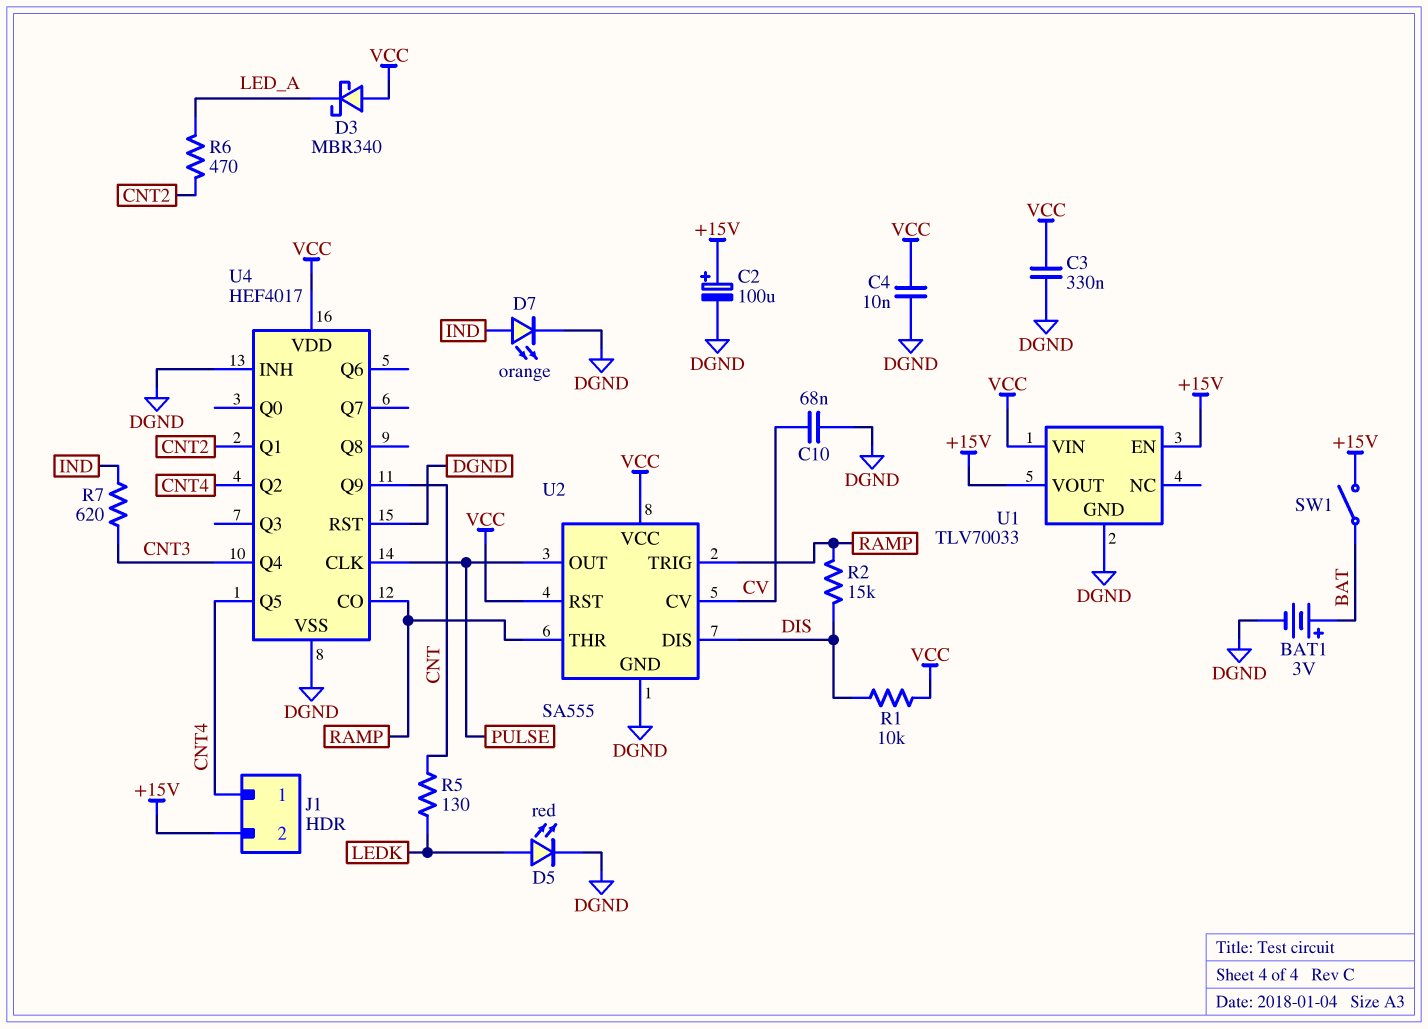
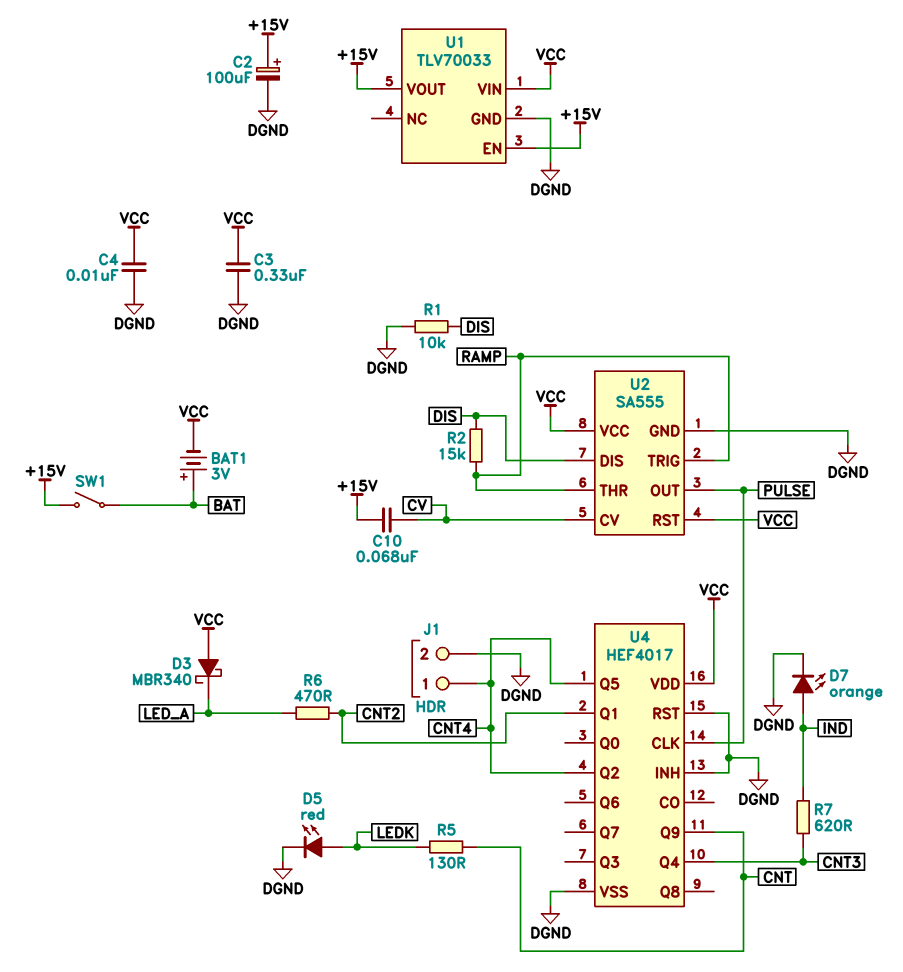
BAT1: 3V (plus BAT, minus DGND) -> 3V (plus BAT, minus VCC)
C10: 68nF (CV, DGND) -> 68nF (+15V, CV)
J1 pin 2: +15V -> DGND
R1: 10k (DIS, VCC) -> 10k (DGND, DIS)
U4 pin CO: RAMP -> none

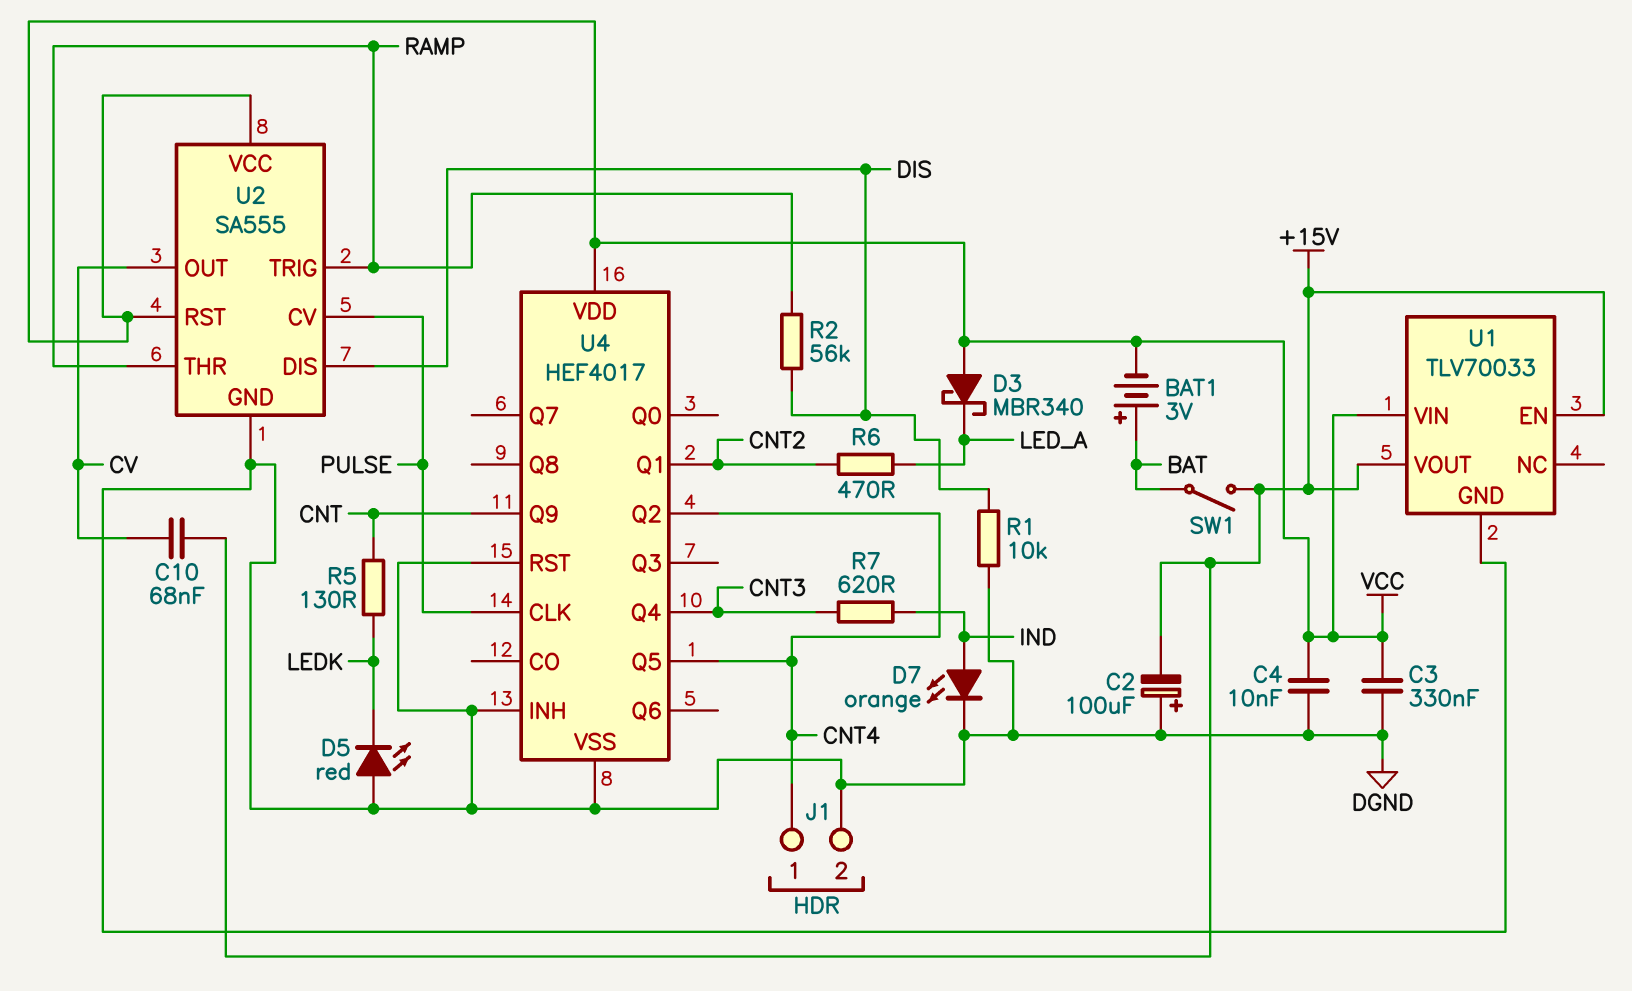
C2: 100uF (plus +15V, minus DGND) -> 100uF (plus DGND, minus +15V)
D5: LED red (A LEDK, K DGND) -> LED red (A DGND, K LEDK)
R2: 15k (DIS, RAMP) -> 56k (DIS, RAMP)
U2 pin CV: CV -> PULSE
U2 pin OUT: PULSE -> CV

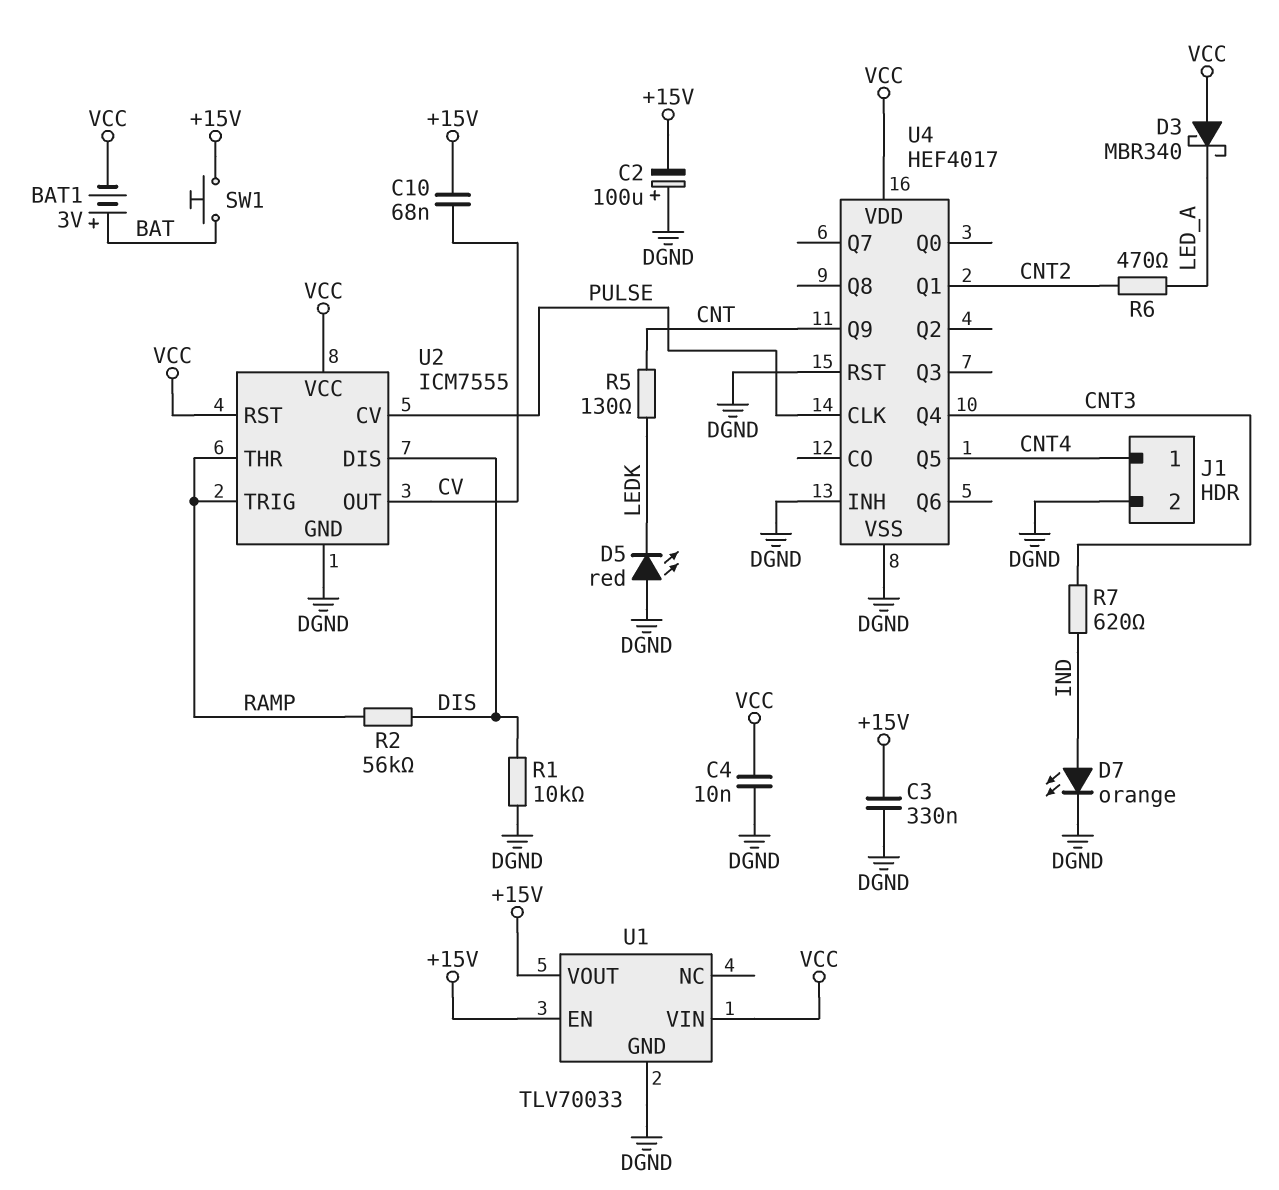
C3: 330nF (DGND, VCC) -> 330nF (+15V, DGND)
SW1: switch (+15V, BAT) -> button (+15V, BAT)
U2: SA555 -> ICM7555
U4 pin Q2: CNT4 -> none

